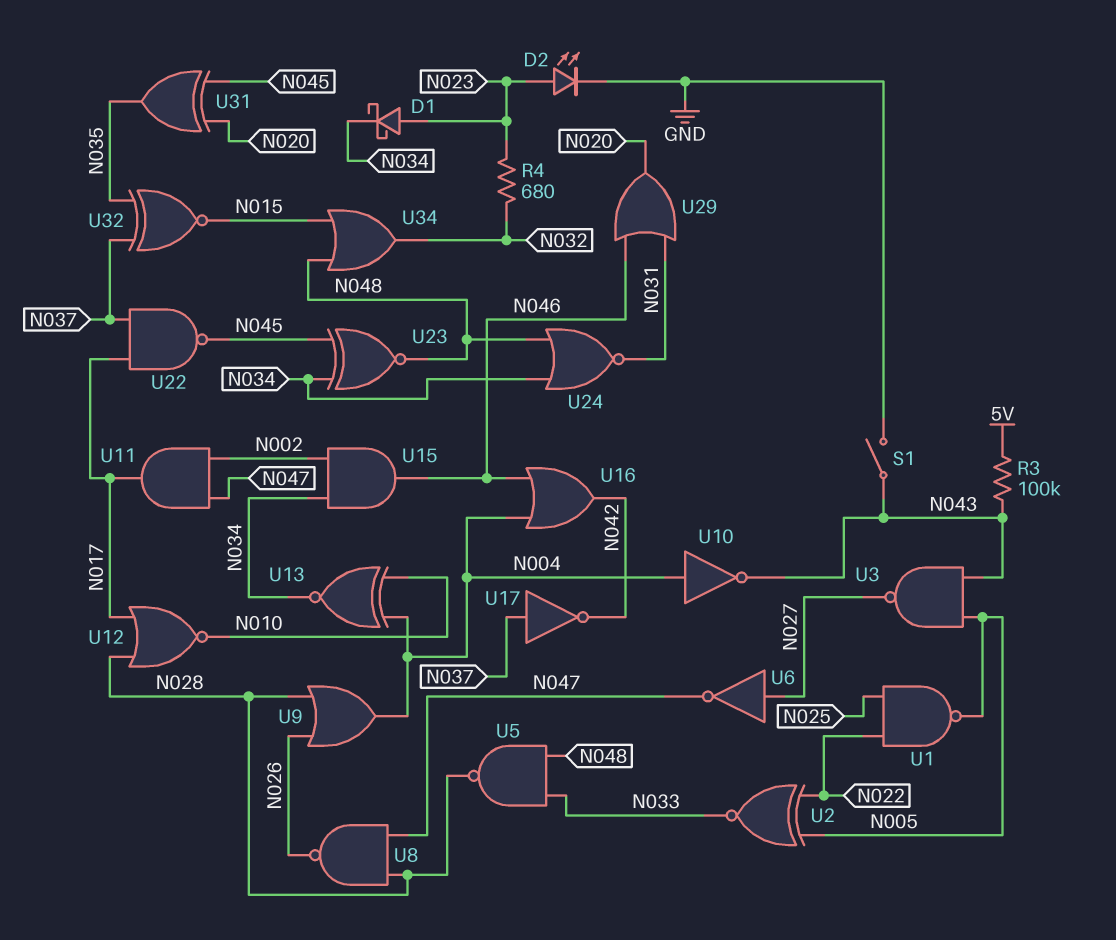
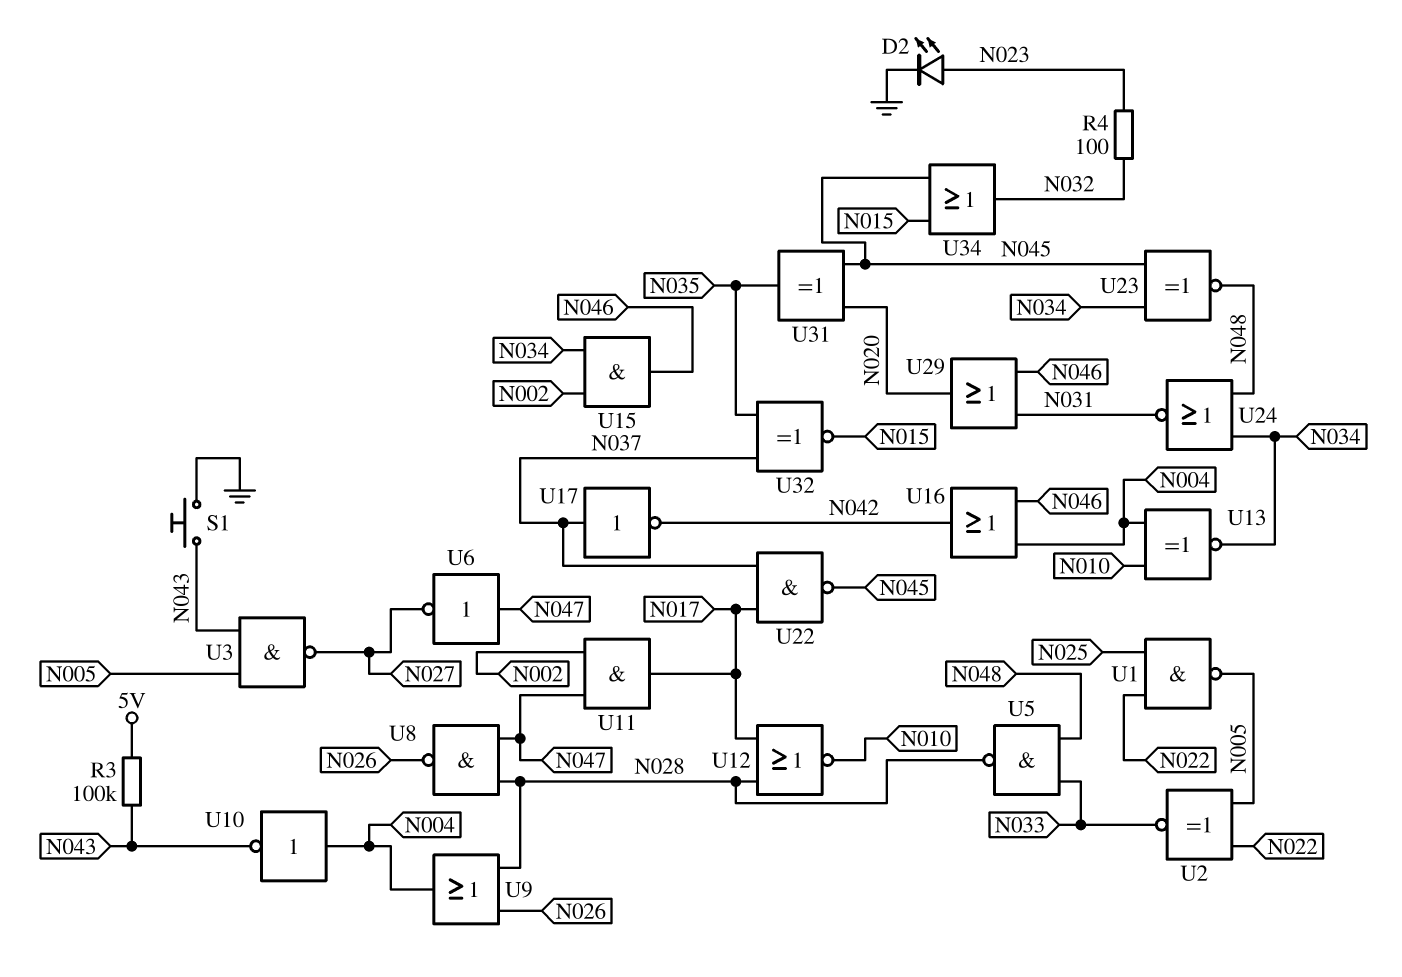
D1: schottky (A N023, K N034) -> none
R4: 680 (N023, N032) -> 100 (N023, N032)
S1: switch (GND, N043) -> button (GND, N043)
U6: NOT (in N027, out N047) -> NOT (in N047, out N027)
U34: OR (in N015, in N048, out N032) -> OR (in N015, in N045, out N032)

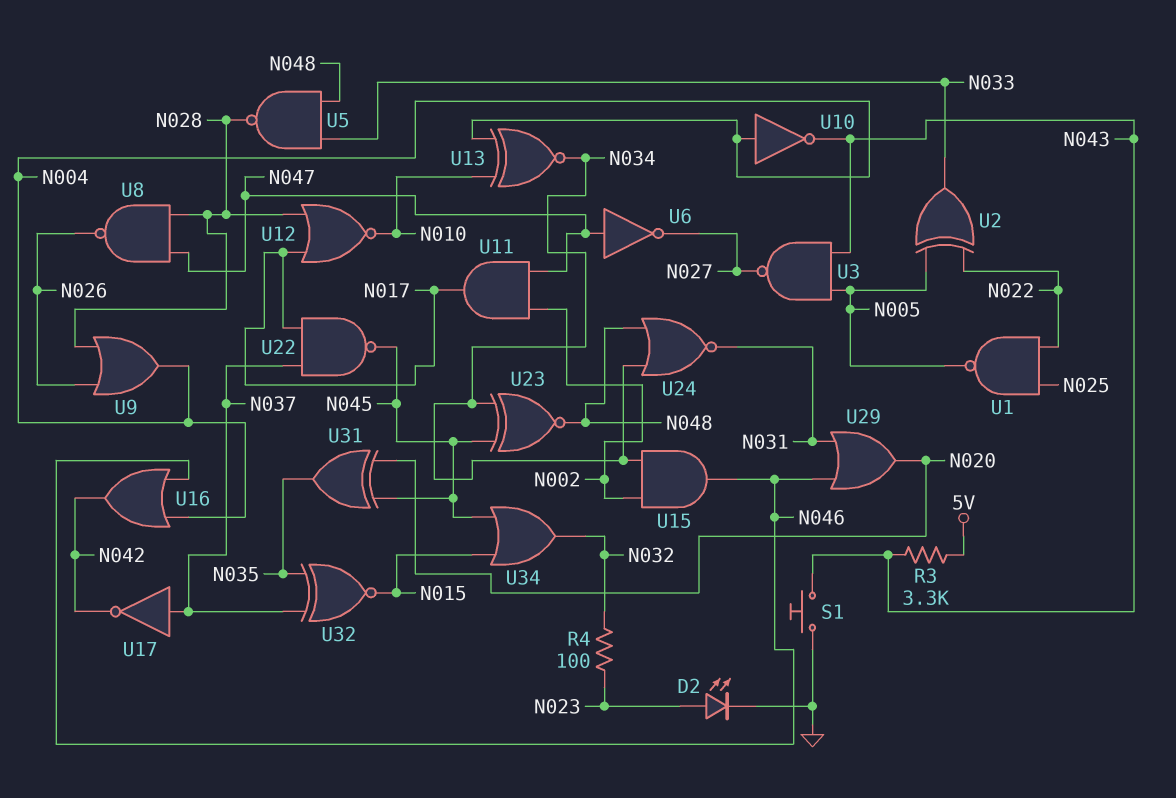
R3: 100k (5V, N043) -> 3.3k (5V, N043)
U2: XNOR (in N005, in N022, out N033) -> XOR (in N005, in N022, out N033)

